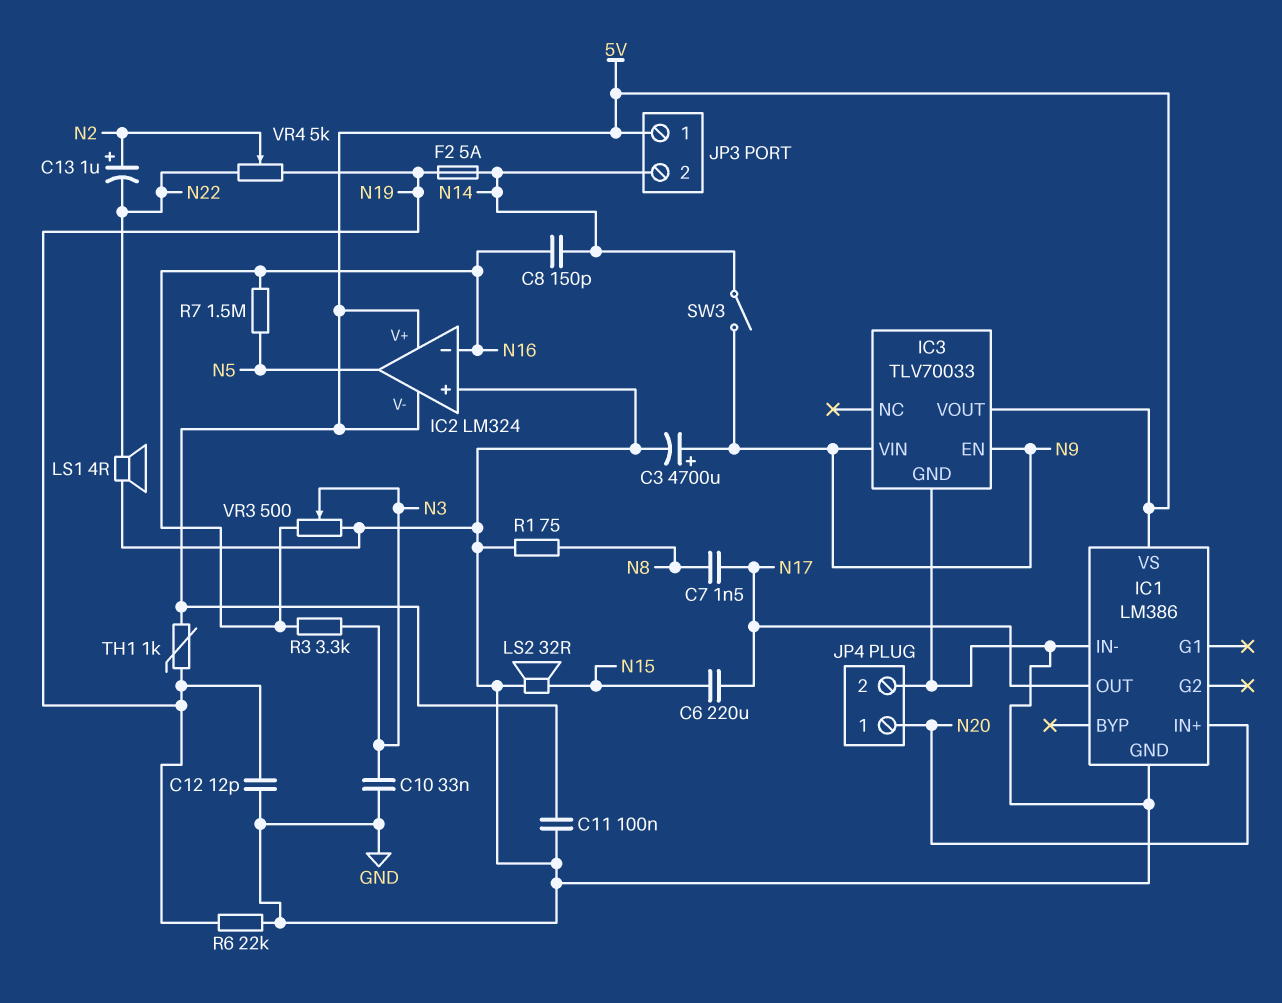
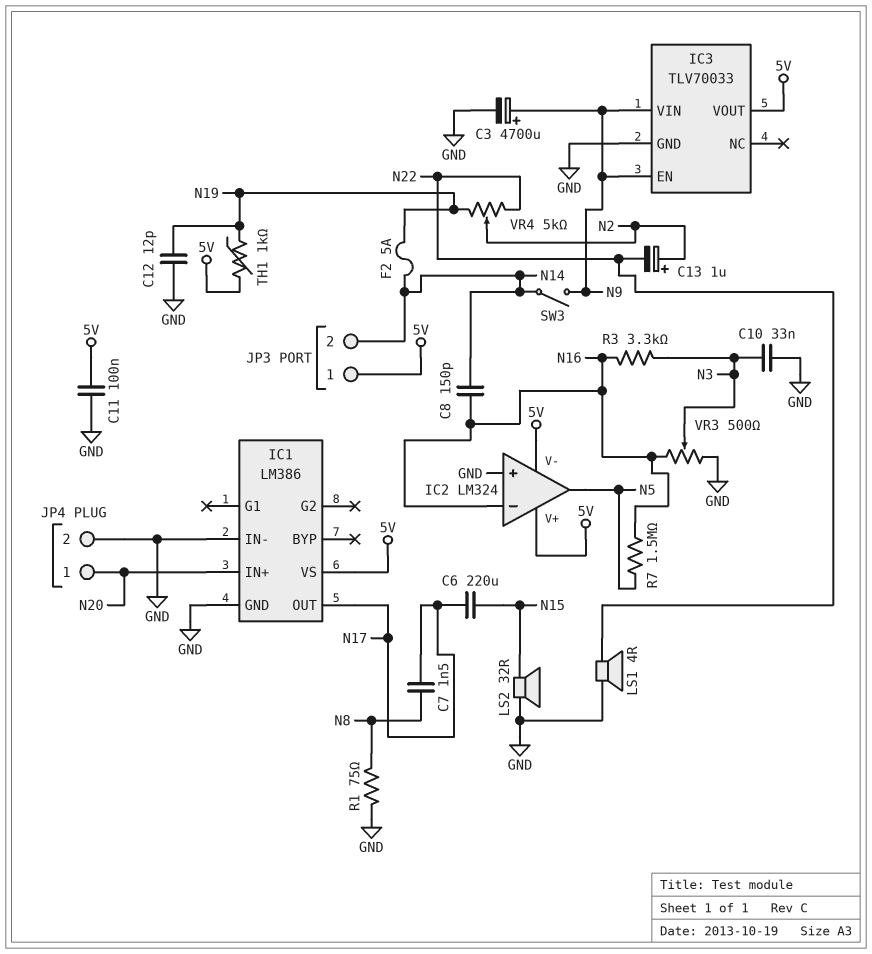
R6: 22k (GND, N19) -> none

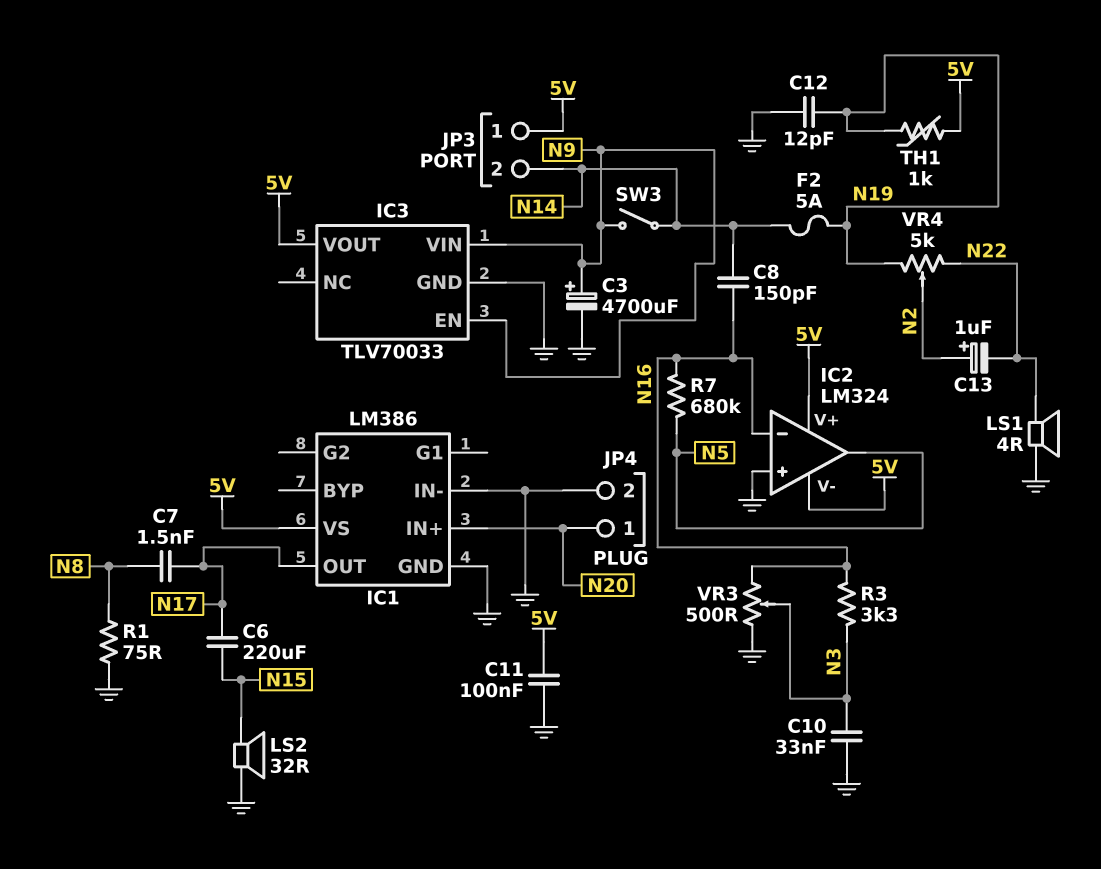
R7: 1.5M (N5, N16) -> 680k (N5, N16)

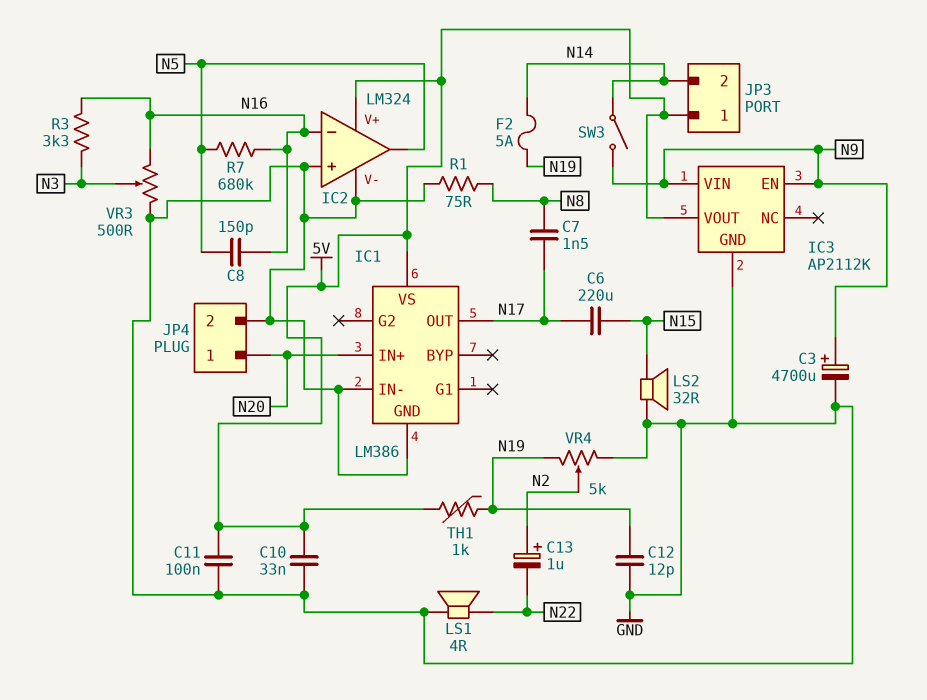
C8: 150pF (N14, N16) -> 150pF (N5, N16)
C10: 33nF (GND, N3) -> 33nF (5V, GND)
IC2 pin V-: 5V -> GND
IC3: TLV70033 -> AP2112K
VR4: 5k (N19, N22, wiper N2) -> 5k (GND, N19, wiper N2)

